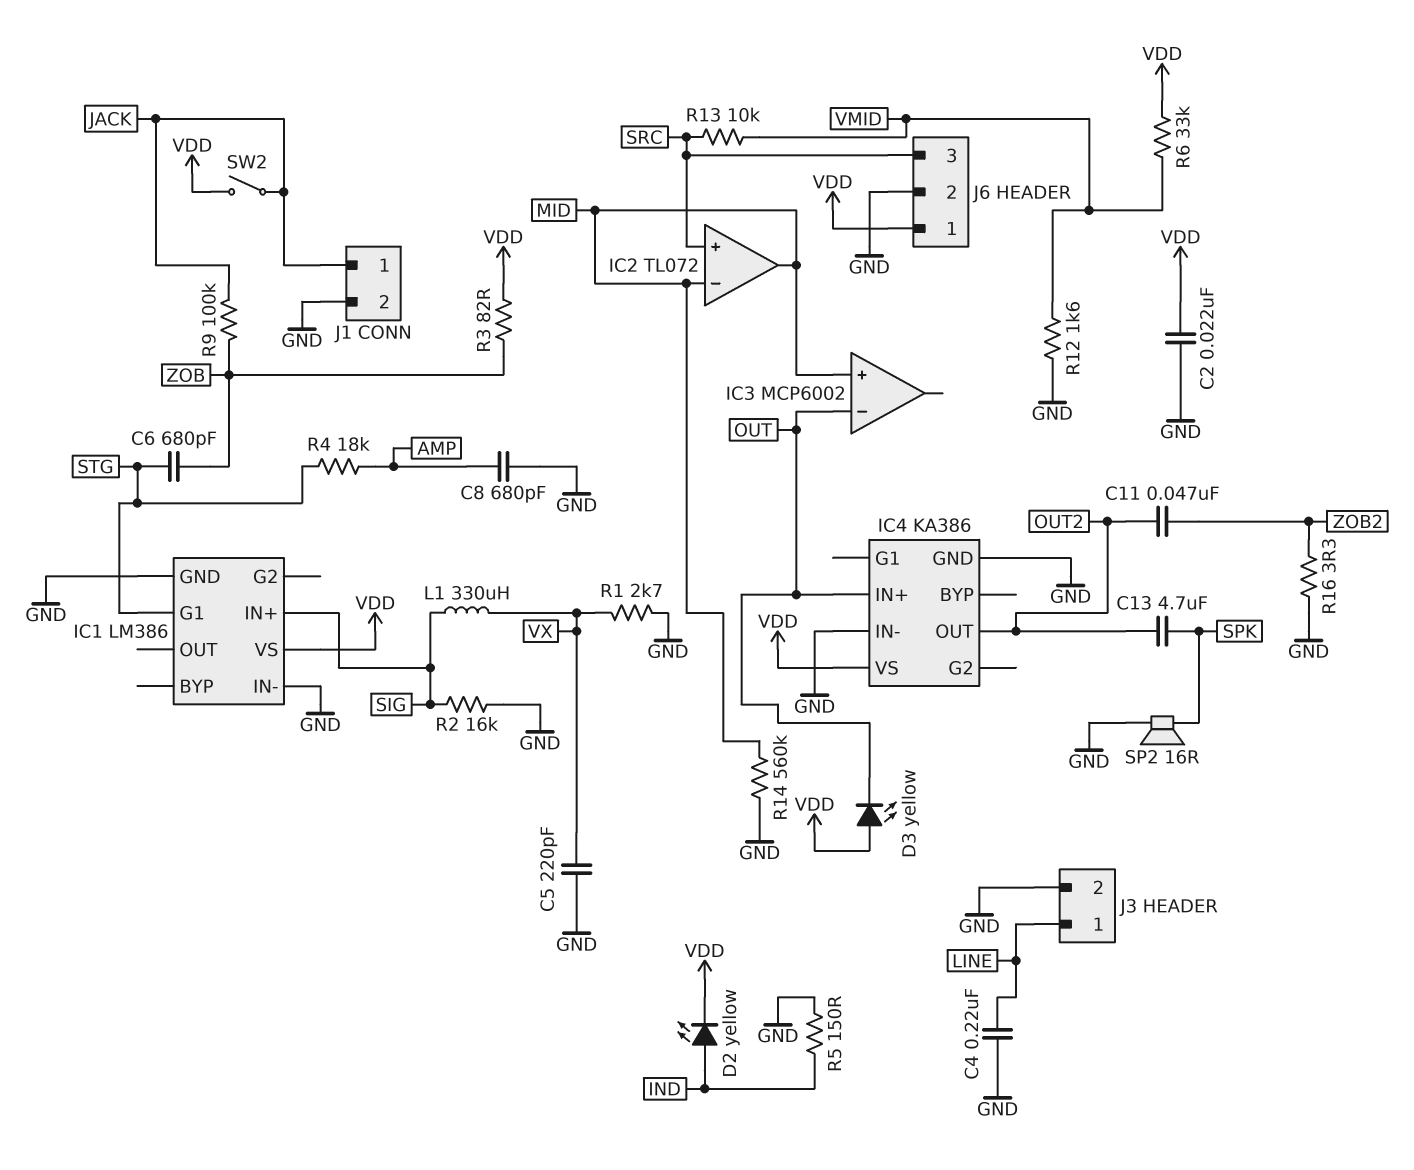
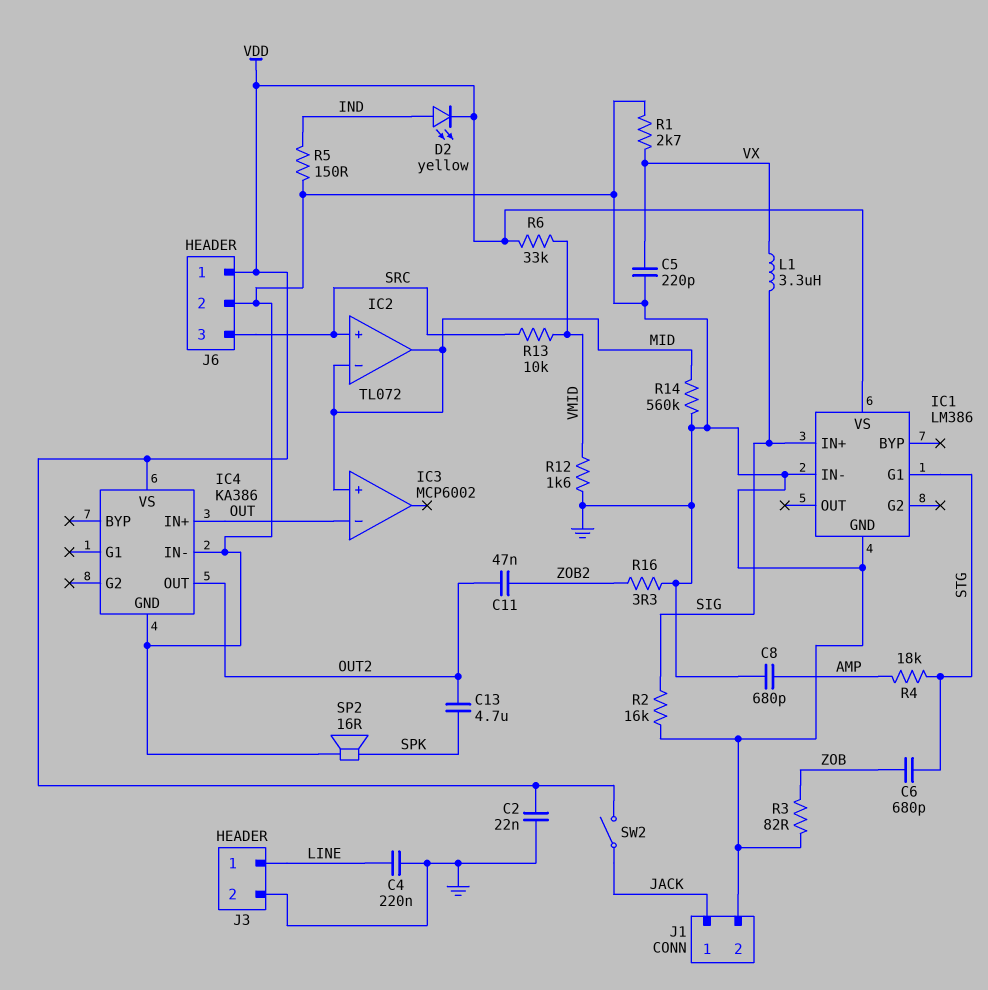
D3: LED yellow (A VDD, K OUT) -> none
L1: 330uH (SIG, VX) -> 3.3uH (SIG, VX)
R3: 82 (VDD, ZOB) -> 82 (GND, ZOB)
R9: 100k (JACK, ZOB) -> none

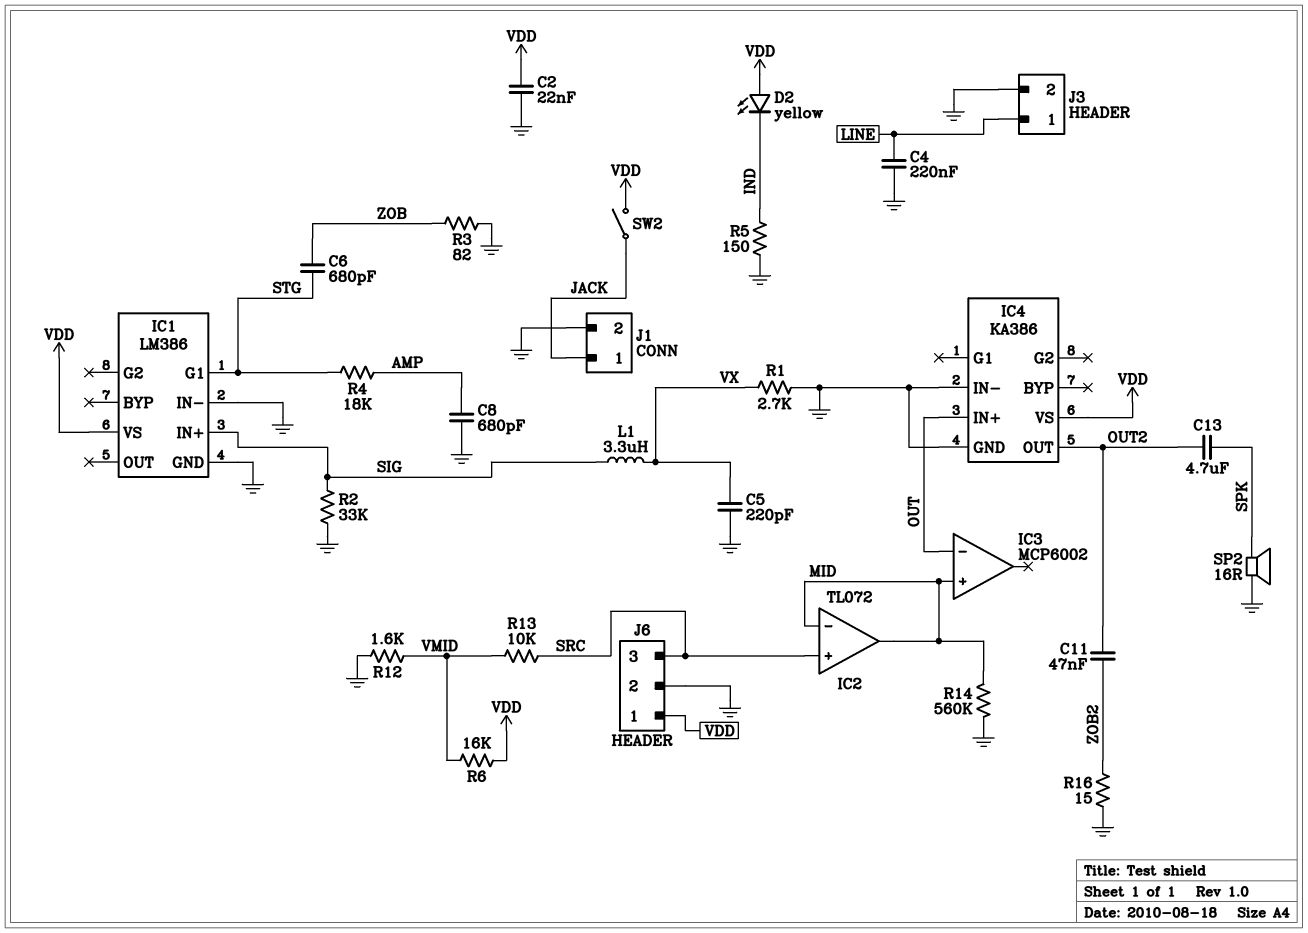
D2: LED yellow (A IND, K VDD) -> LED yellow (A VDD, K IND)
R2: 16k (GND, SIG) -> 33k (GND, SIG)
R6: 33k (VDD, VMID) -> 16k (VDD, VMID)
R16: 3.3 (GND, ZOB2) -> 15 (GND, ZOB2)

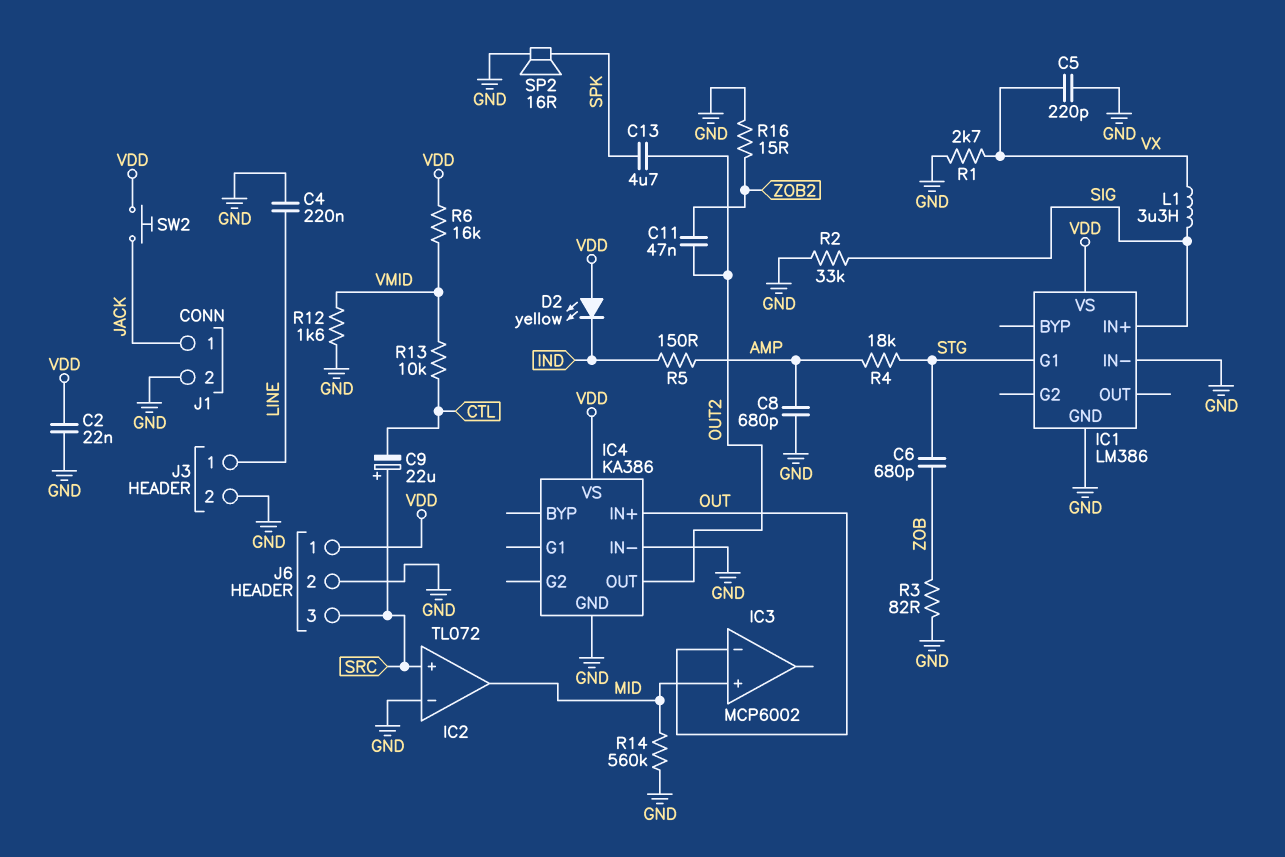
C9: none -> 22uF (plus SRC, minus CTL)
IC2 pin in-: MID -> GND
R5: 150 (GND, IND) -> 150 (AMP, IND)
R13: 10k (SRC, VMID) -> 10k (CTL, VMID)
SW2: switch (JACK, VDD) -> button (JACK, VDD)

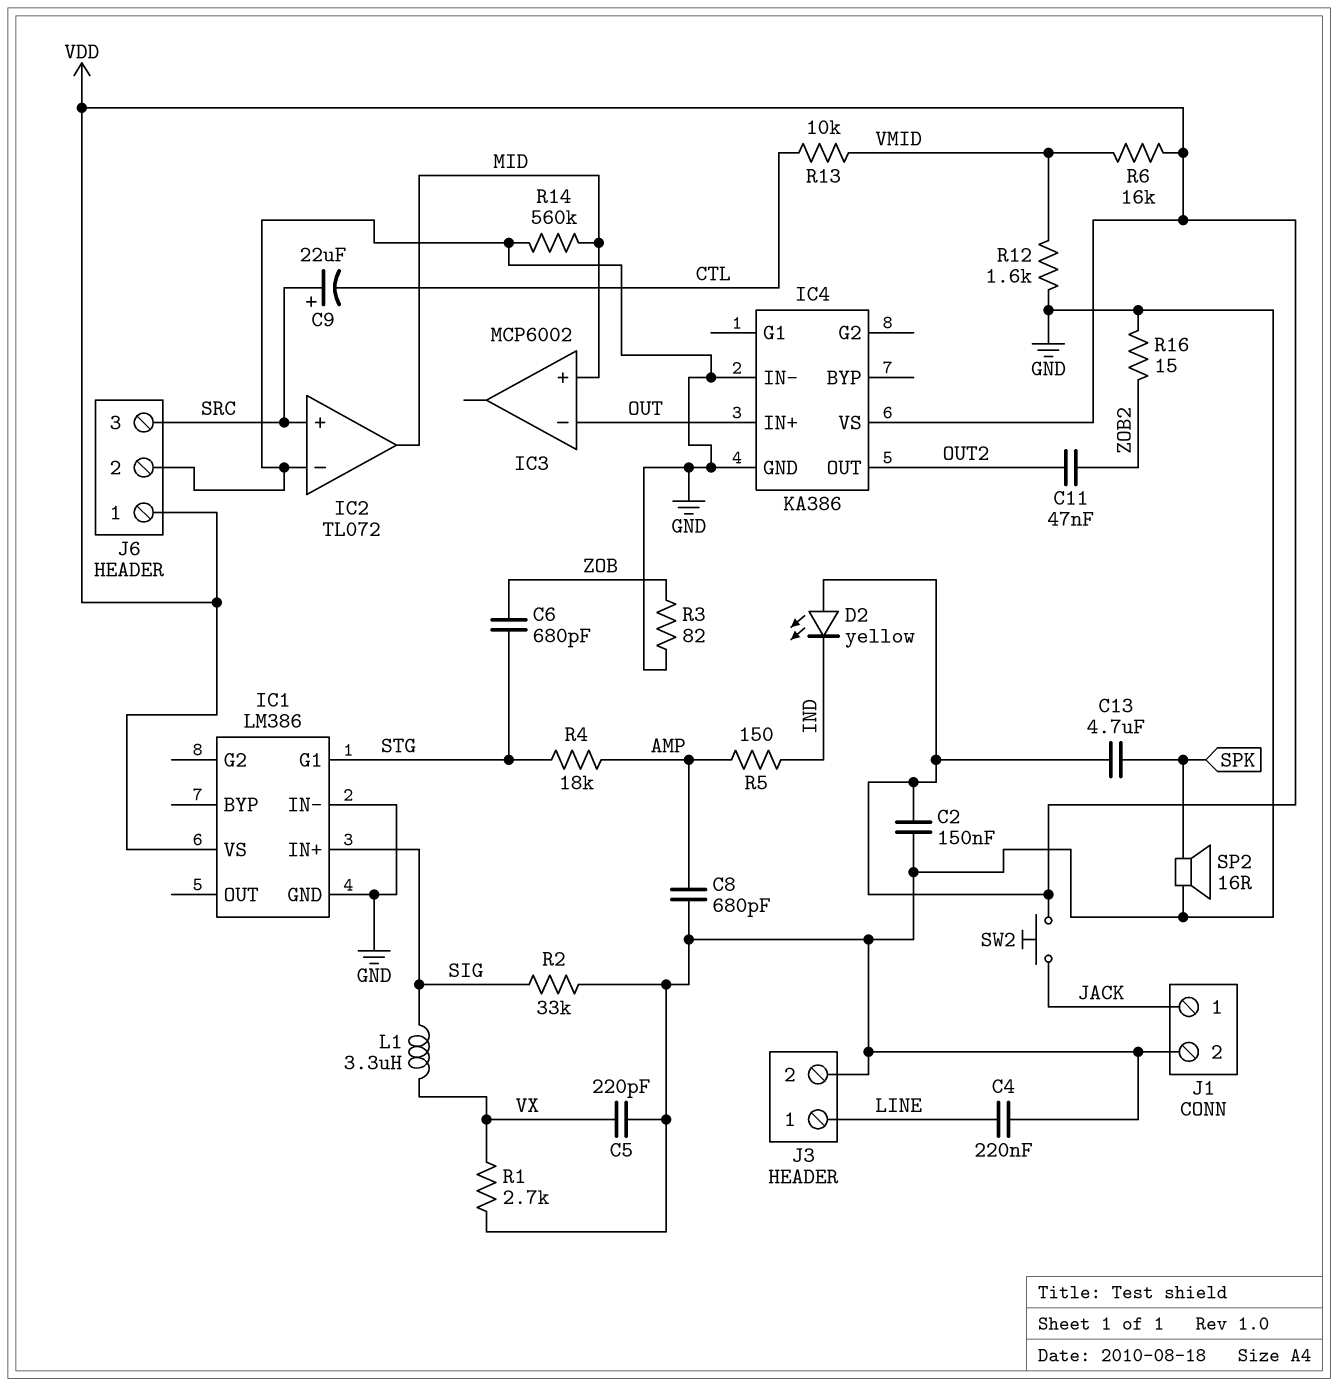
C2: 22nF (GND, VDD) -> 150nF (GND, VDD)
C13: 4.7uF (OUT2, SPK) -> 4.7uF (SPK, VDD)

